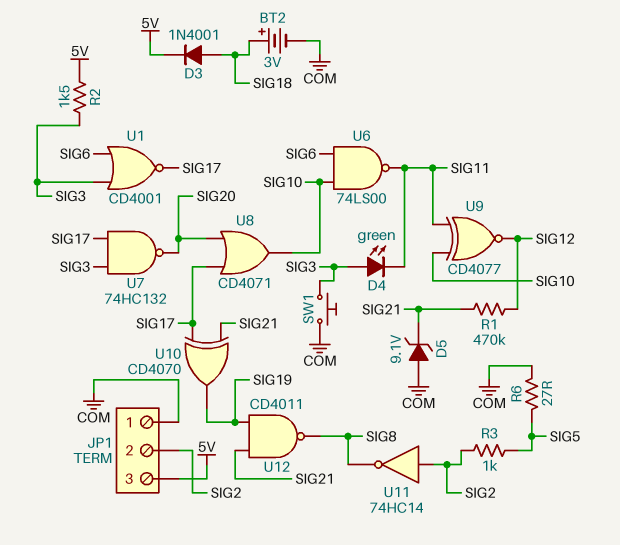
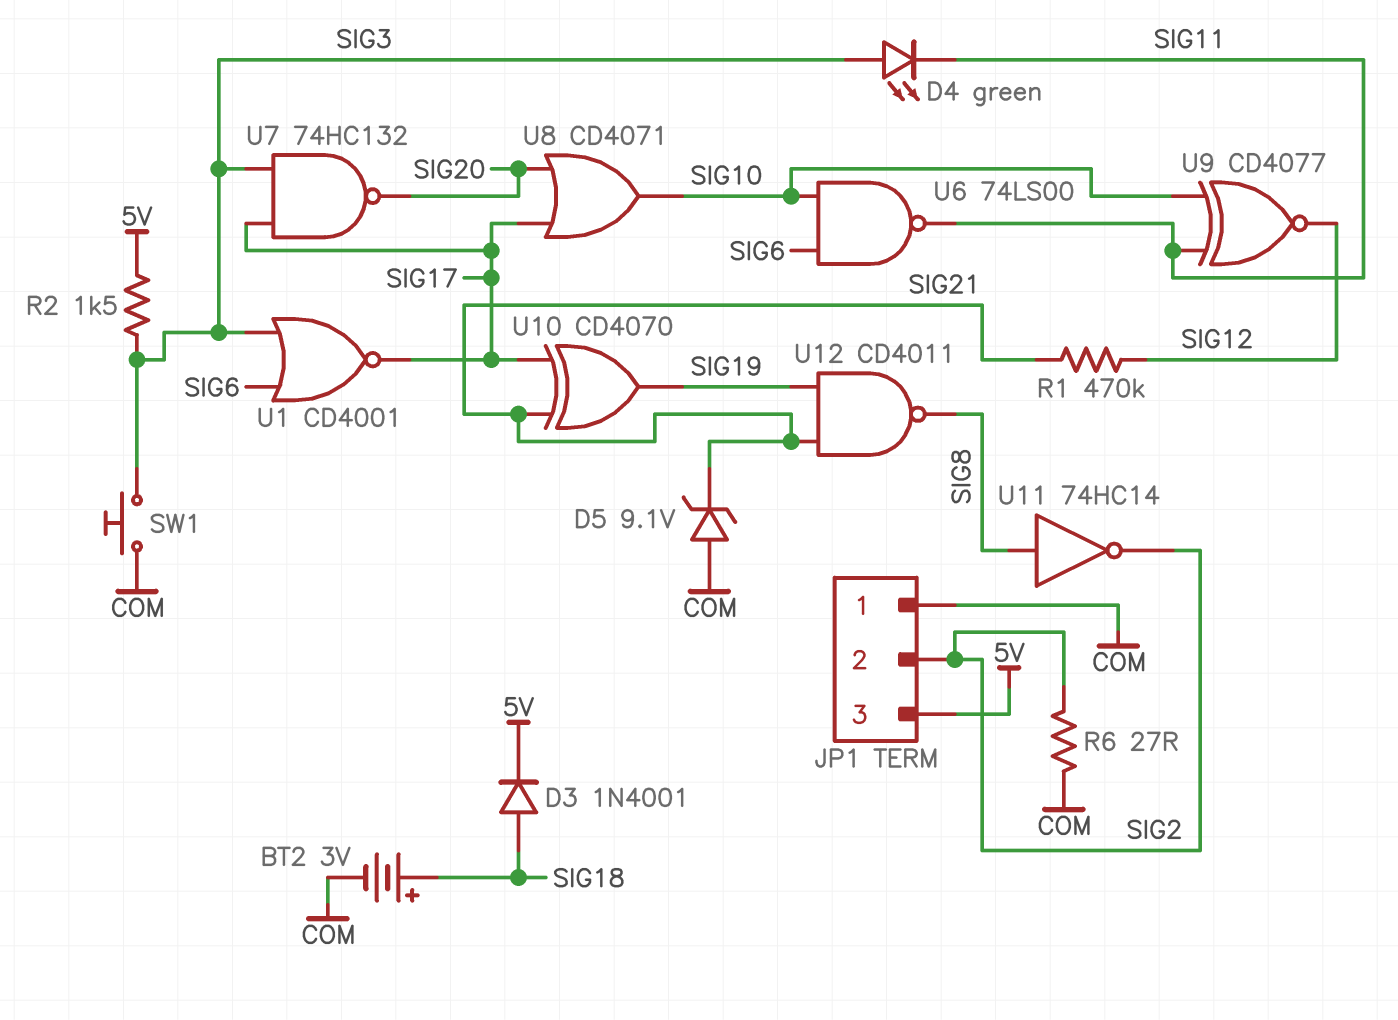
R3: 1k (SIG2, SIG5) -> none
R6: 27 (COM, SIG5) -> 27 (COM, SIG2)
U11: NOT 74HC14 (in SIG2, out SIG8) -> NOT 74HC14 (in SIG8, out SIG2)

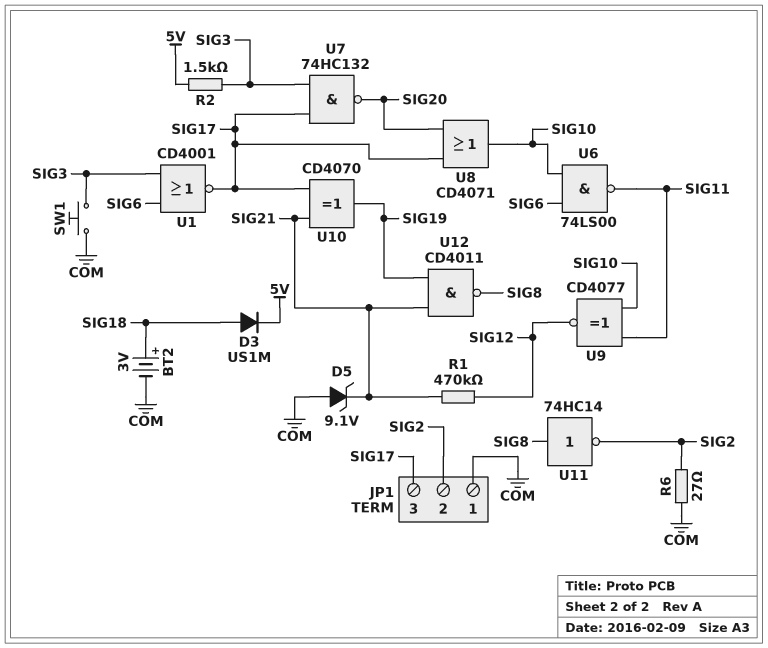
D3: diode 1N4001 (A SIG18, K 5V) -> diode US1M (A SIG18, K 5V)
D4: LED green (A SIG3, K SIG11) -> none
JP1 pin 3: 5V -> SIG17

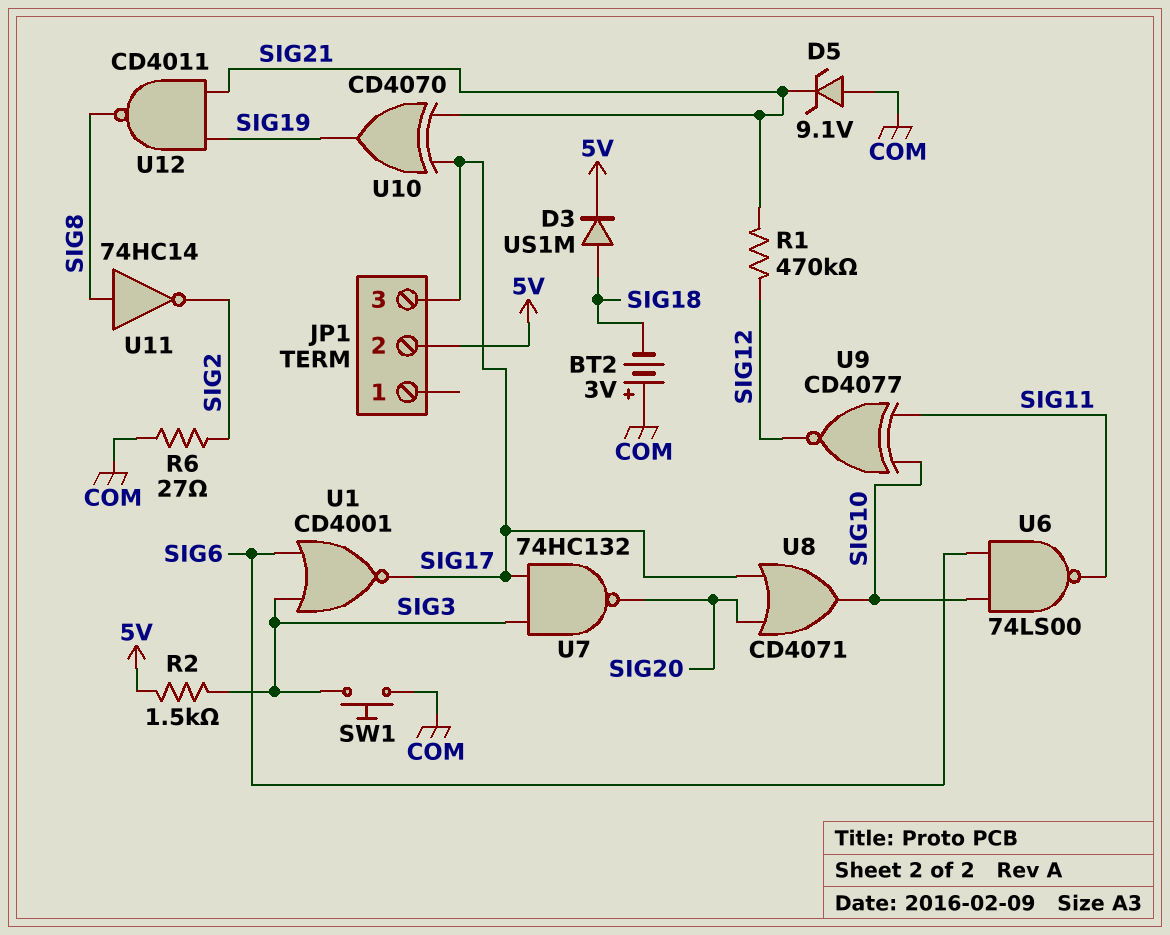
BT2: 3V (plus SIG18, minus COM) -> 3V (plus COM, minus SIG18)
JP1 pin 1: COM -> none
JP1 pin 2: SIG2 -> 5V

